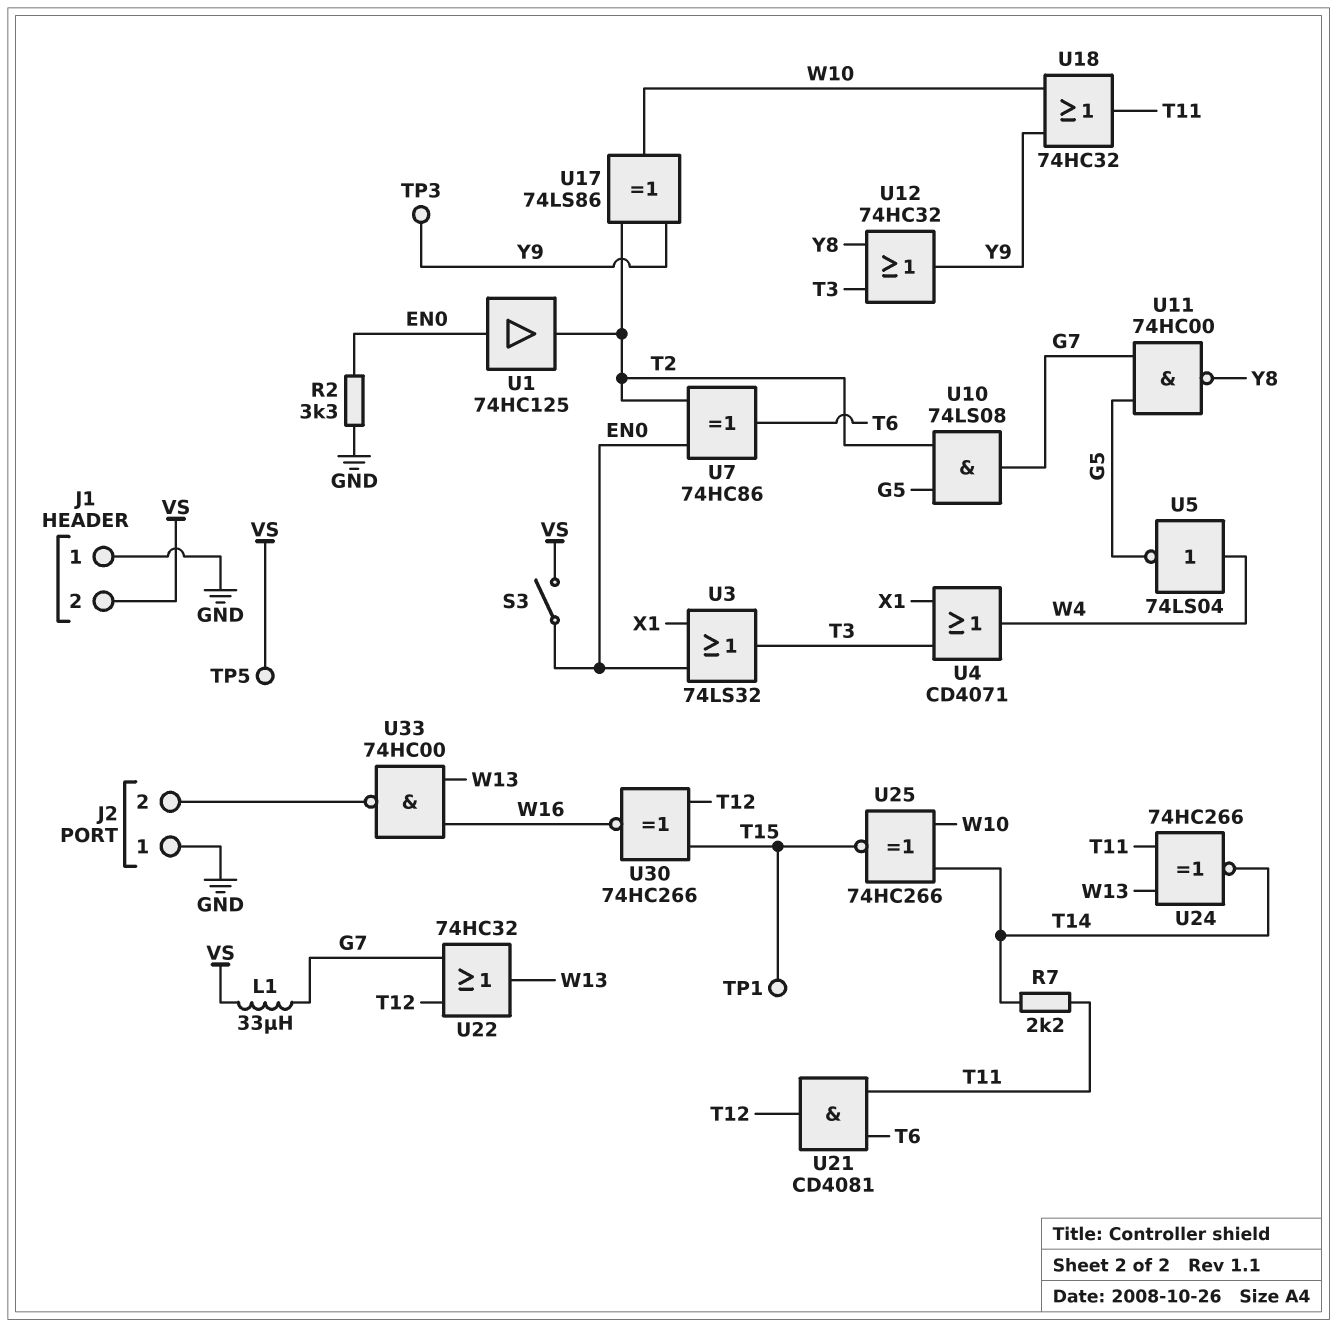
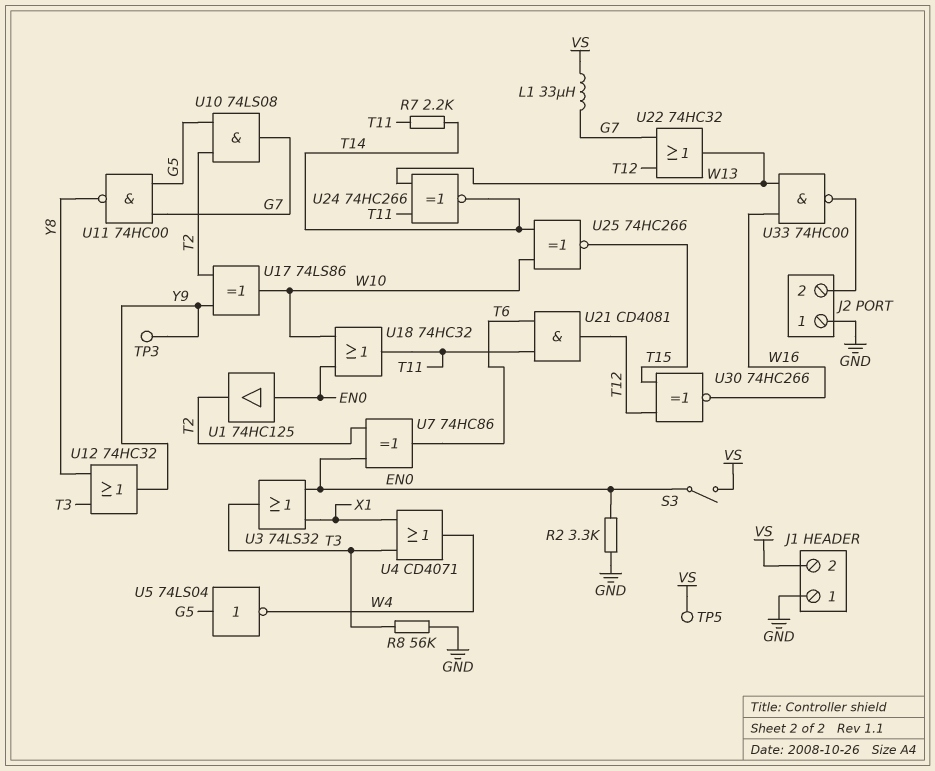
R8: none -> 56k (GND, T3)
TP1: test point (T15) -> none
U5: NOT 74LS04 (in W4, out G5) -> NOT 74LS04 (in G5, out W4)
U18: OR 74HC32 (in W10, in Y9, out T11) -> OR 74HC32 (in EN0, in W10, out T11)

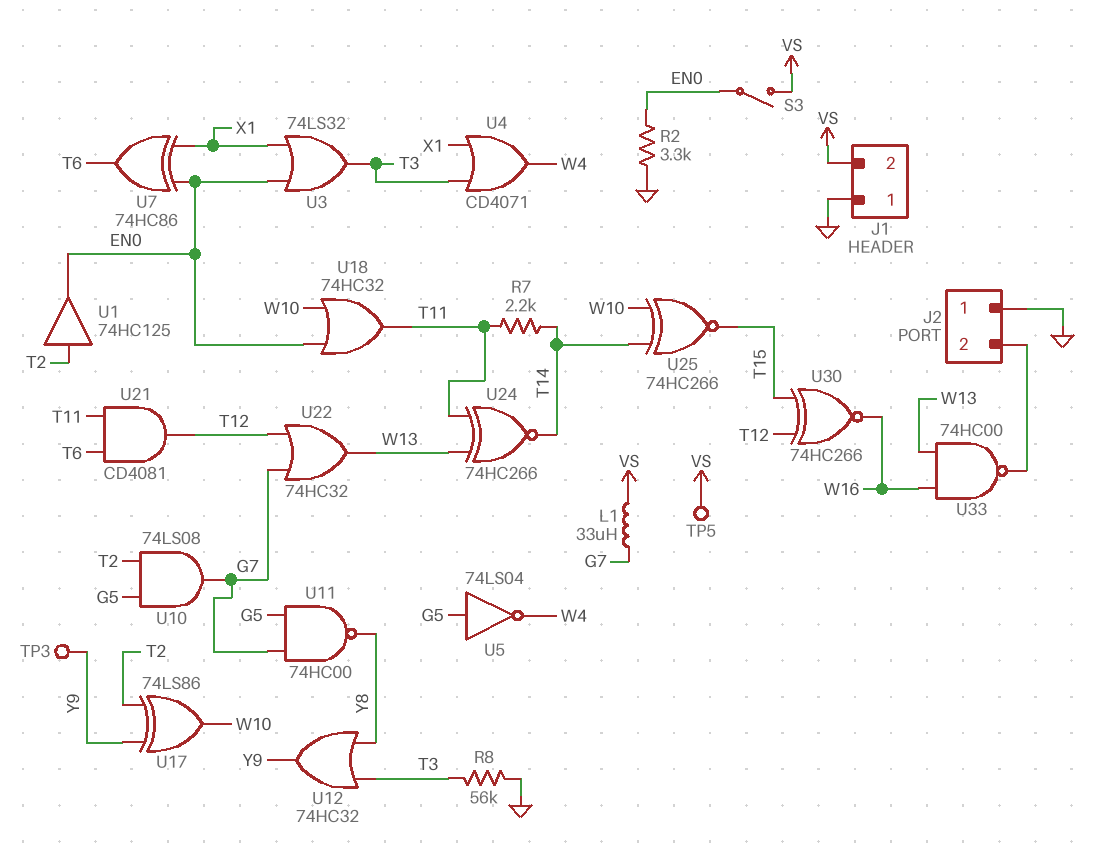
U1: buffer 74HC125 (in EN0, out T2) -> buffer 74HC125 (in T2, out EN0)
U7: XOR 74HC86 (in EN0, in T2, out T6) -> XOR 74HC86 (in EN0, in X1, out T6)

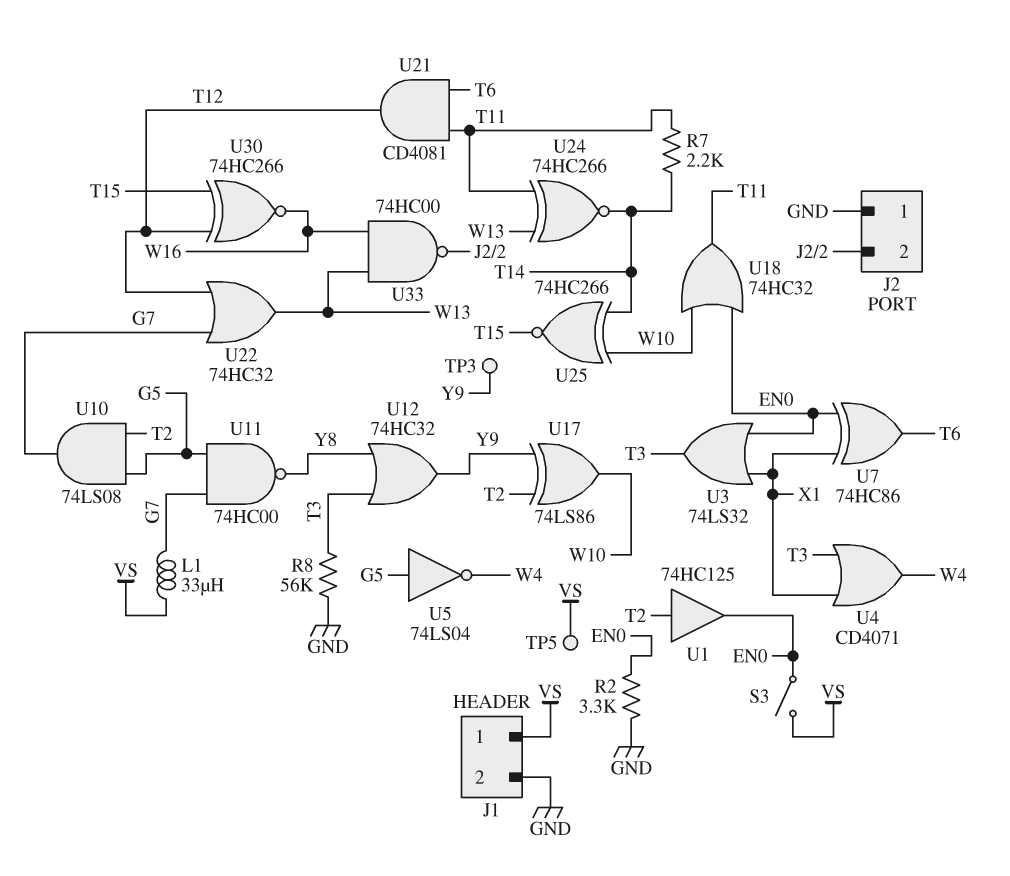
J1 pin 1: GND -> VS
J1 pin 2: VS -> GND

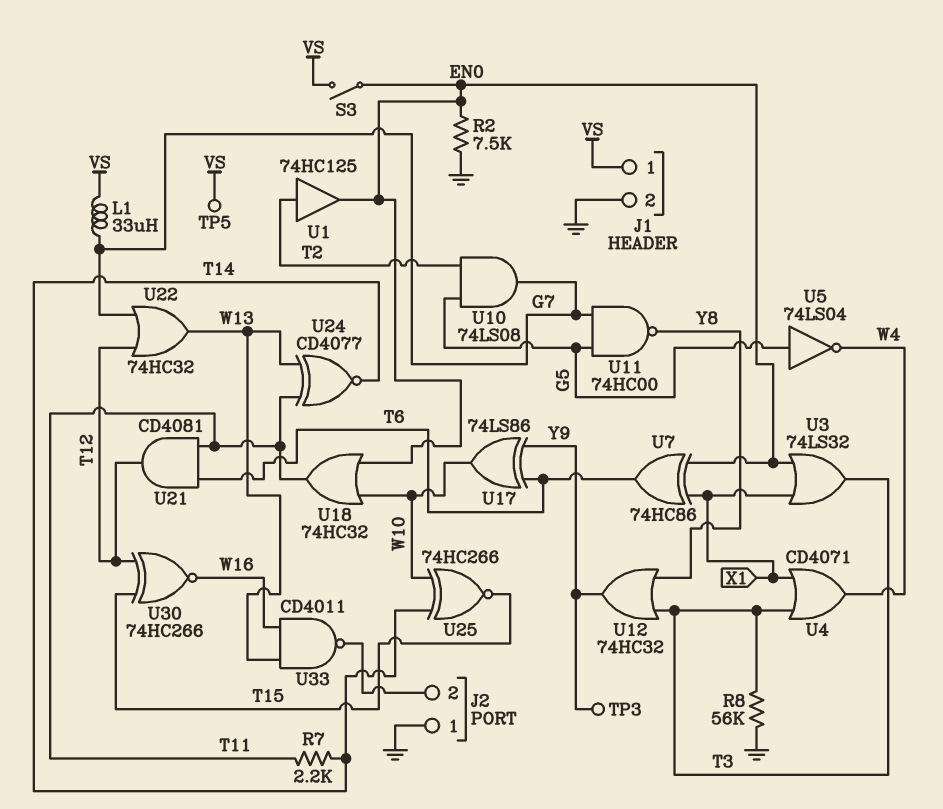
R2: 3.3k (EN0, GND) -> 7.5k (EN0, GND)
U17: XOR 74LS86 (in T2, in Y9, out W10) -> XOR 74LS86 (in T6, in Y9, out W10)
U24: XNOR 74HC266 (in T11, in W13, out T14) -> XNOR CD4077 (in T11, in W13, out T14)
U33: NAND 74HC00 (in W13, in W16, out J2/2) -> NAND CD4011 (in W13, in W16, out J2/2)

